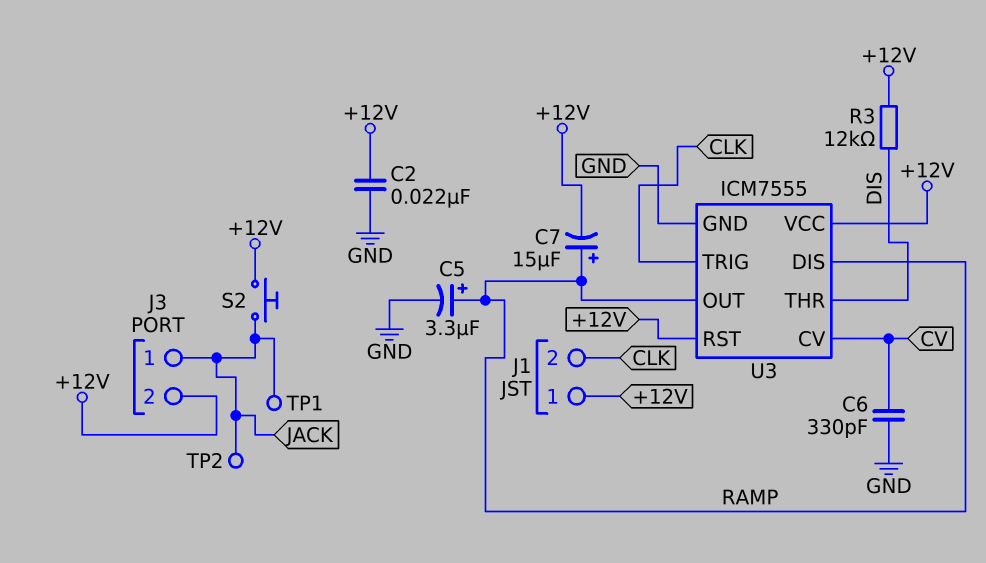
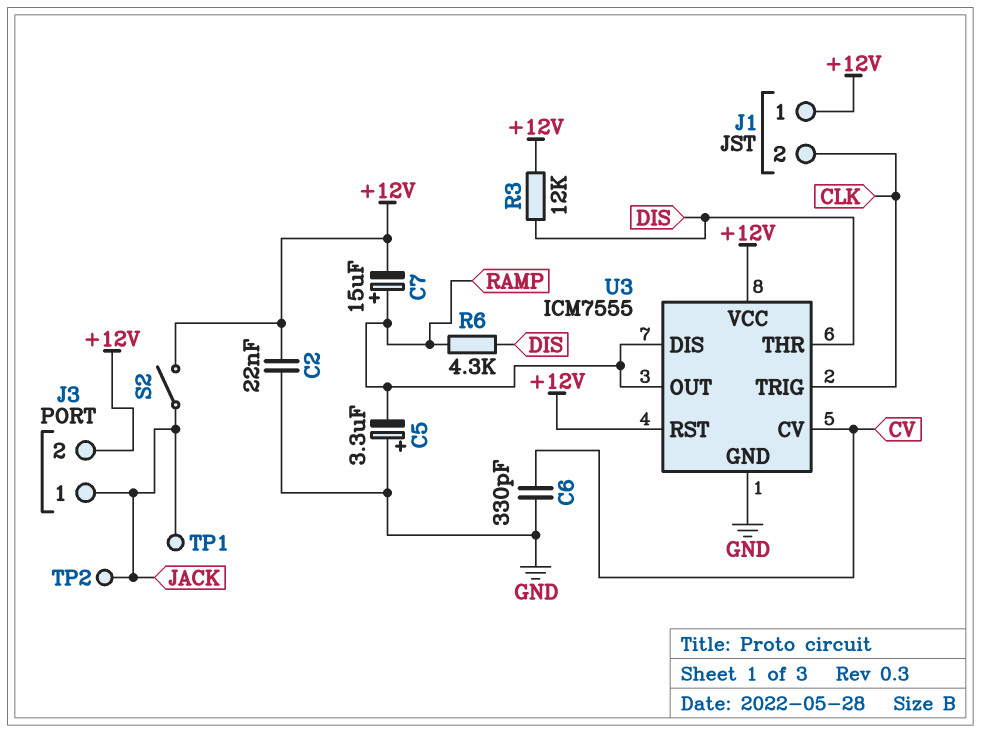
C5: 3.3uF (plus RAMP, minus GND) -> 3.3uF (plus GND, minus RAMP)
R6: none -> 4.3k (DIS, RAMP)
S2: button (+12V, JACK) -> switch (+12V, JACK)

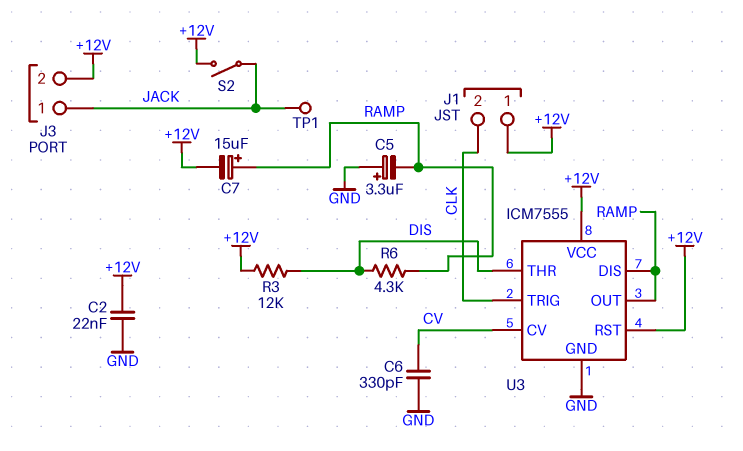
TP2: test point (JACK) -> none

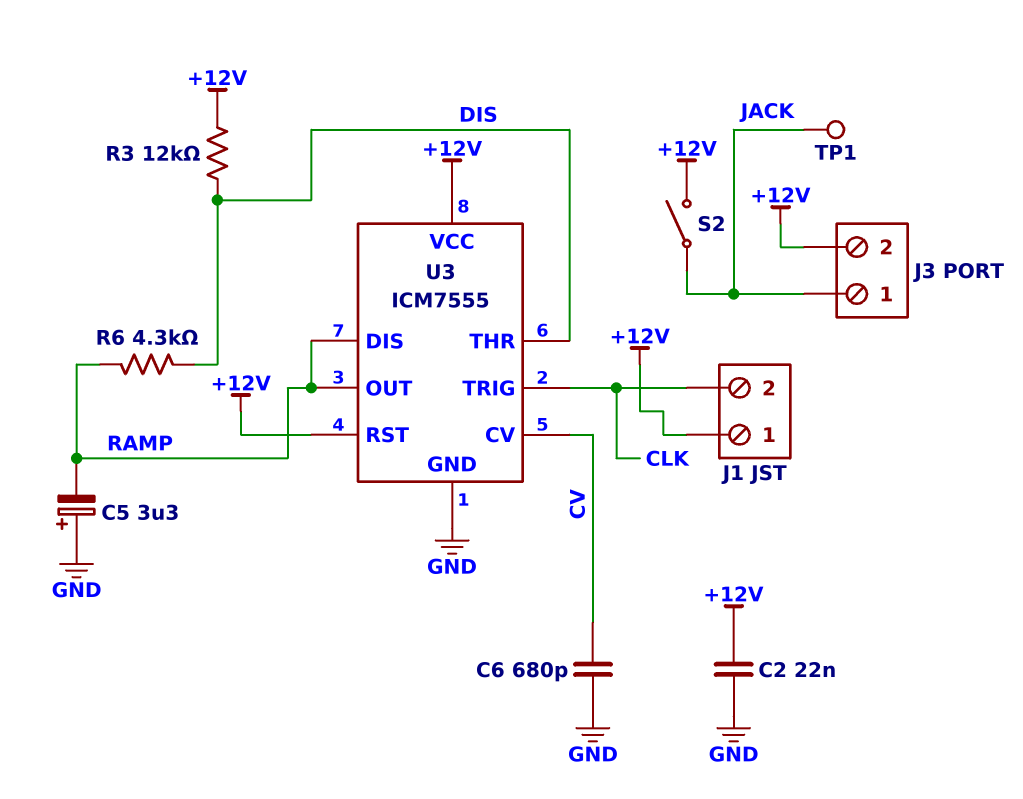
C6: 330pF (CV, GND) -> 680pF (CV, GND)
C7: 15uF (plus RAMP, minus +12V) -> none

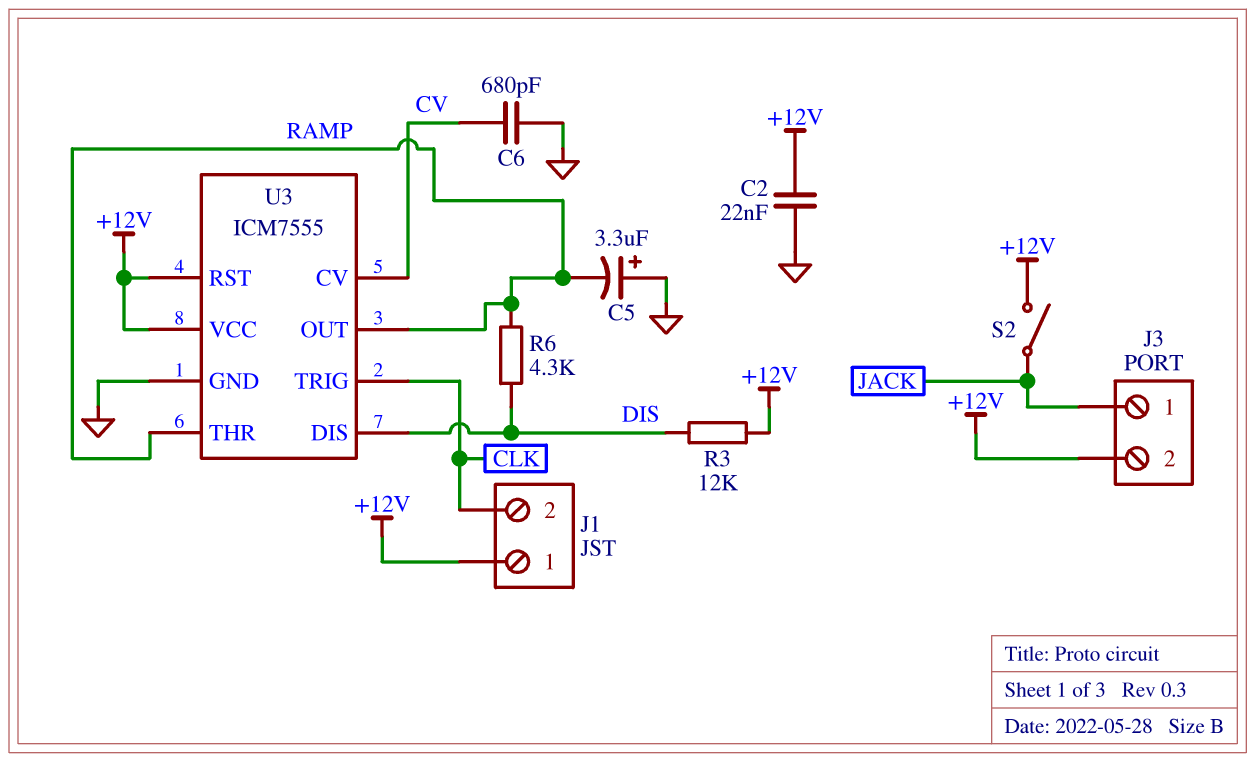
TP1: test point (JACK) -> none
U3 pin DIS: RAMP -> DIS
U3 pin THR: DIS -> RAMP

